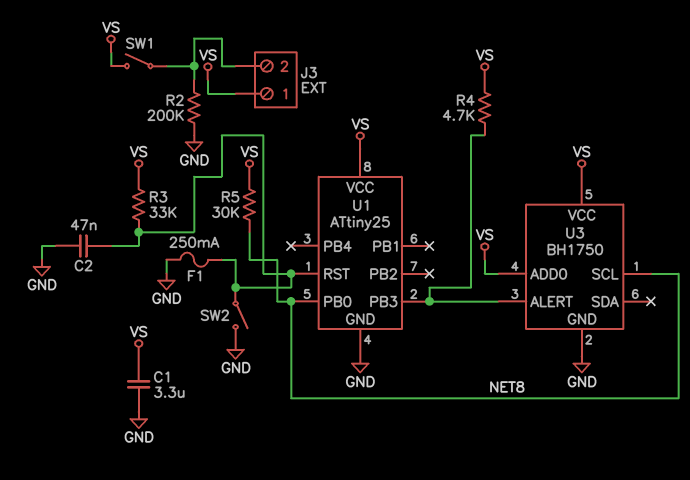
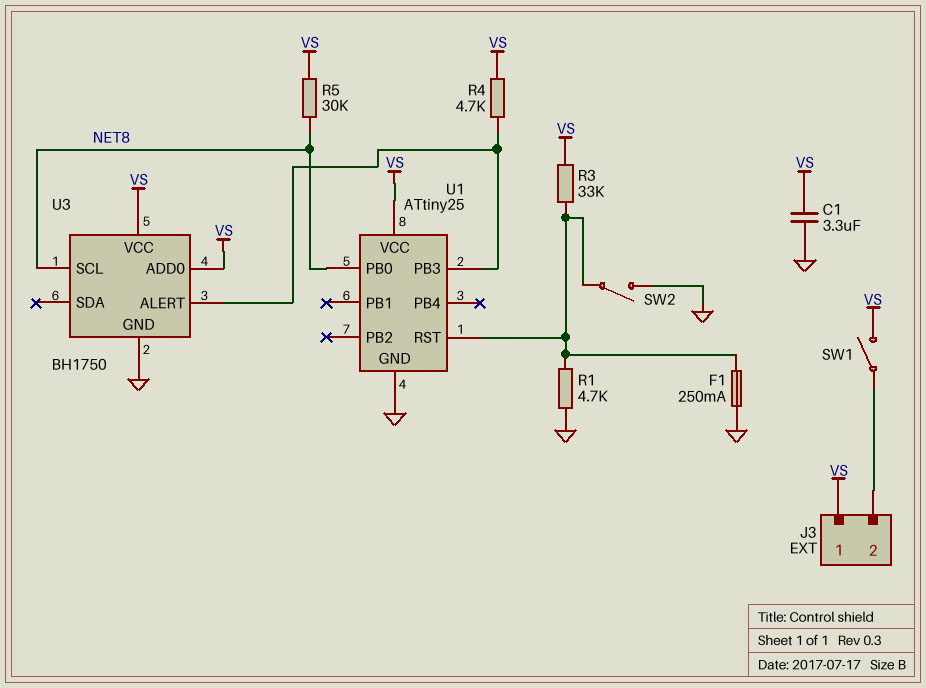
C2: 47nF (GND, U1/RST) -> none
R1: none -> 4.7k (GND, U1/RST)
R2: 200k (GND, J3/2) -> none

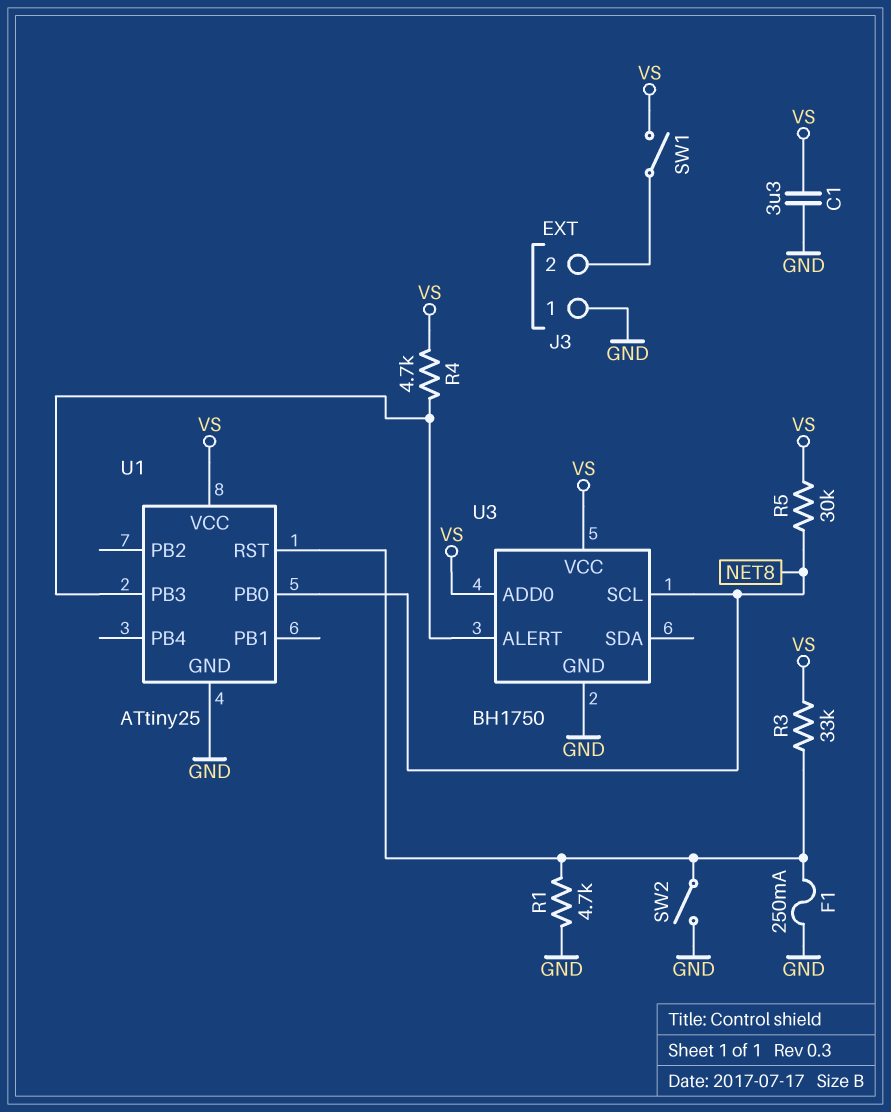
J3 pin 1: VS -> GND

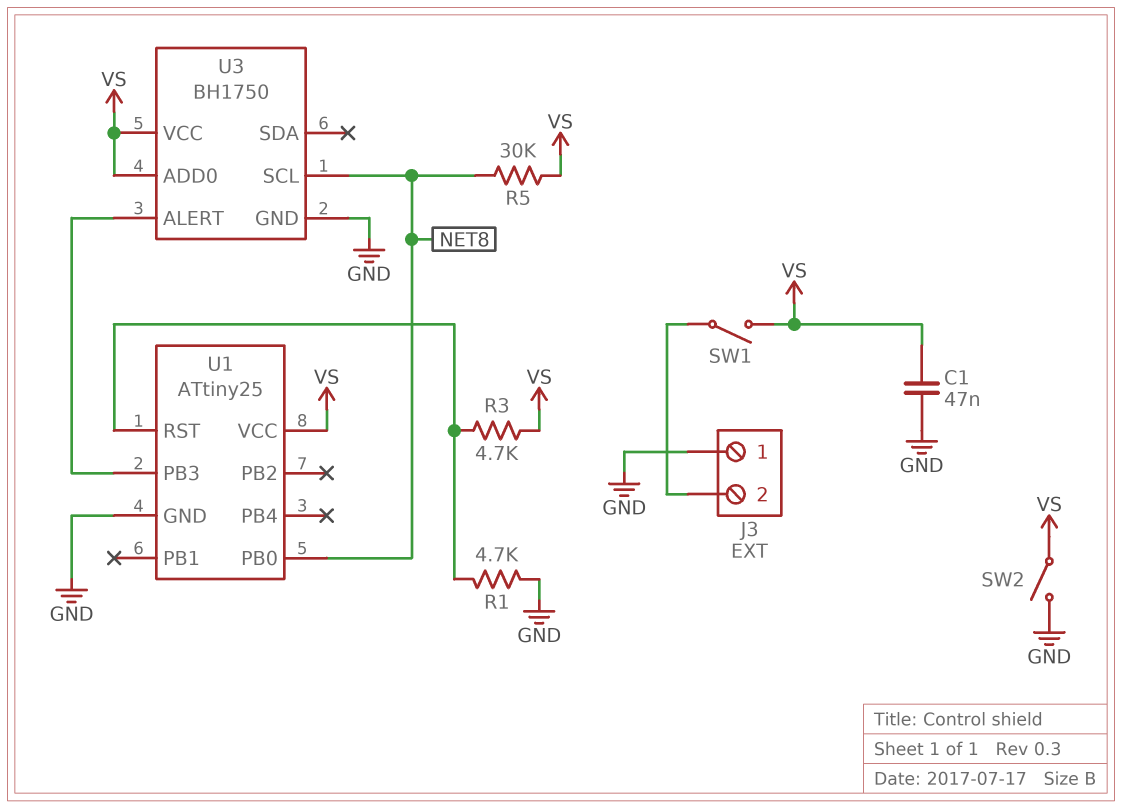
C1: 3.3uF (GND, VS) -> 47nF (GND, VS)
F1: 250mA (GND, U1/RST) -> none
R3: 33k (U1/RST, VS) -> 4.7k (U1/RST, VS)
R4: 4.7k (U1/PB3, VS) -> none
SW2: switch (GND, U1/RST) -> switch (GND, VS)

